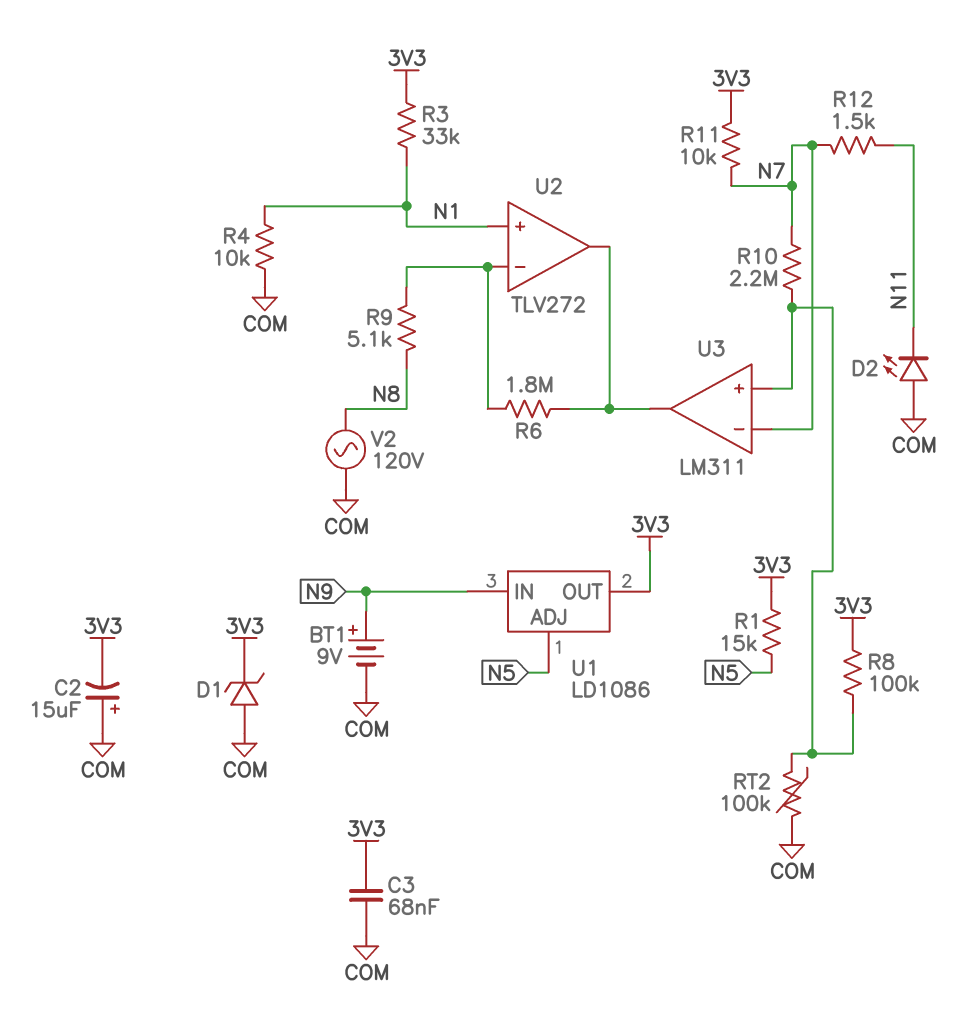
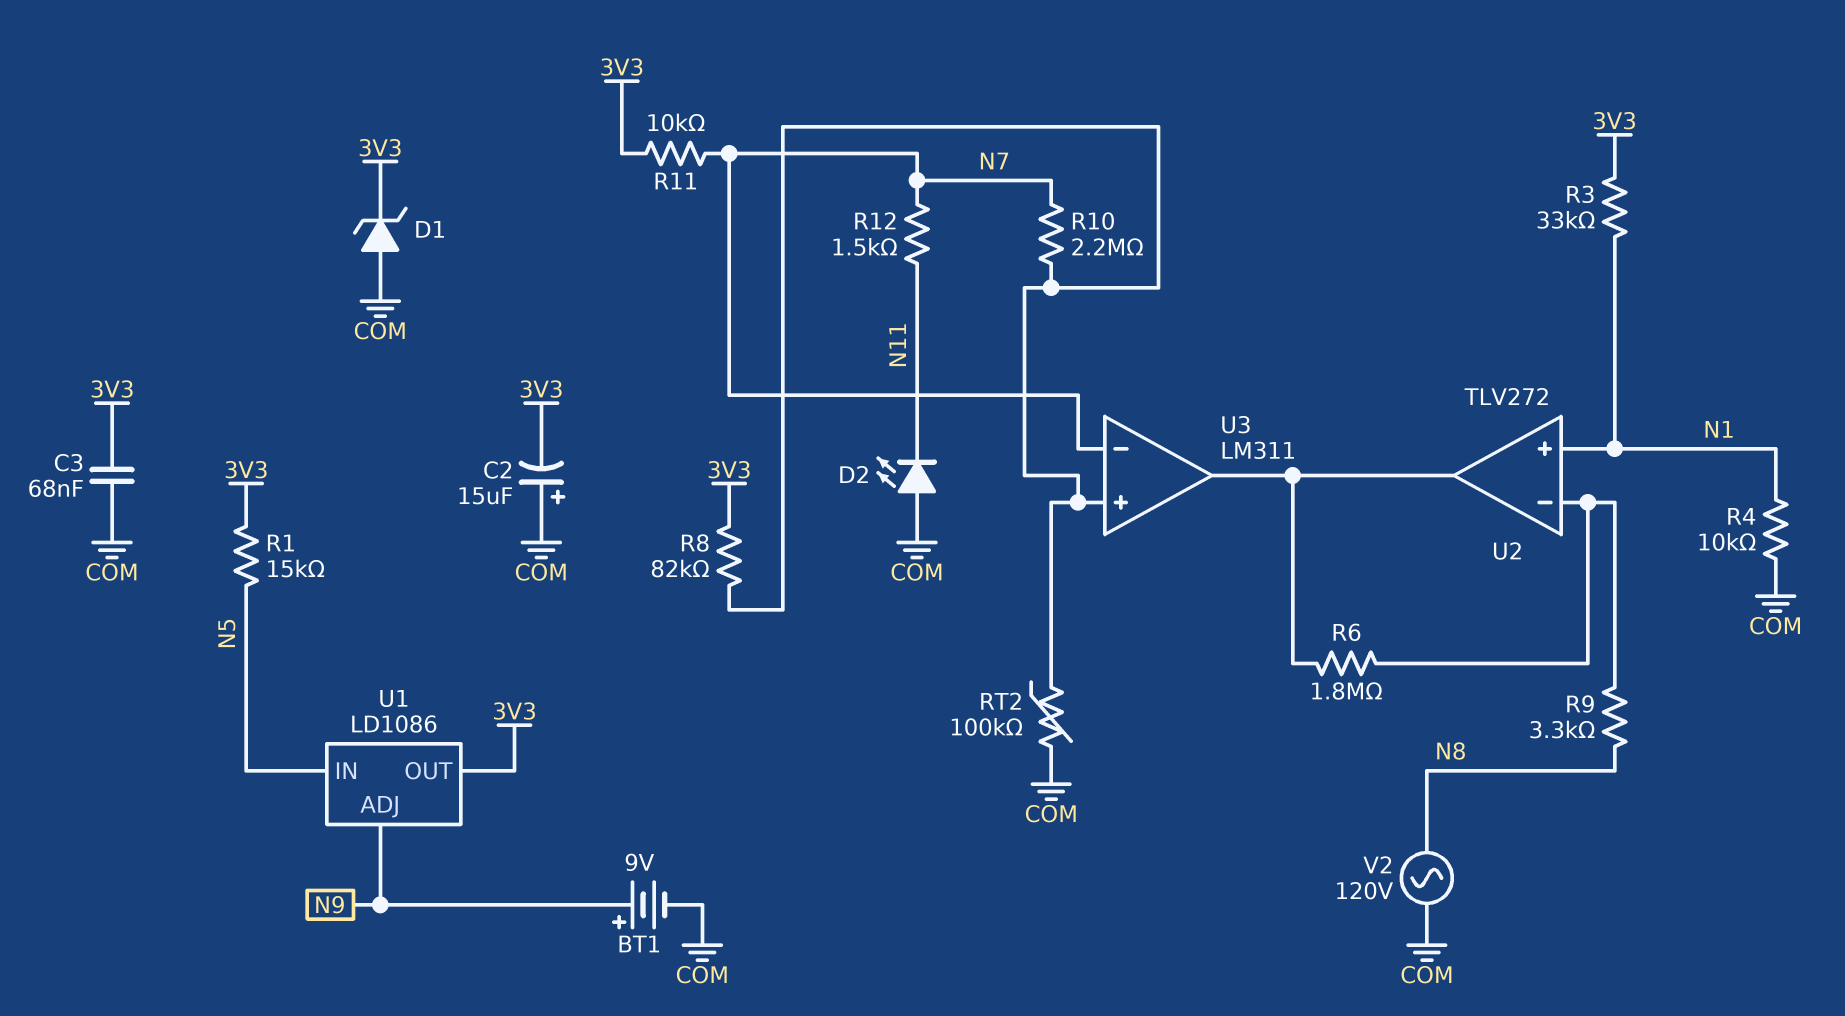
R8: 100k (3V3, U3/in+) -> 82k (3V3, U3/in+)
R9: 5.1k (N8, U2/in-) -> 3.3k (N8, U2/in-)
U1 pin ADJ: N5 -> N9
U1 pin IN: N9 -> N5

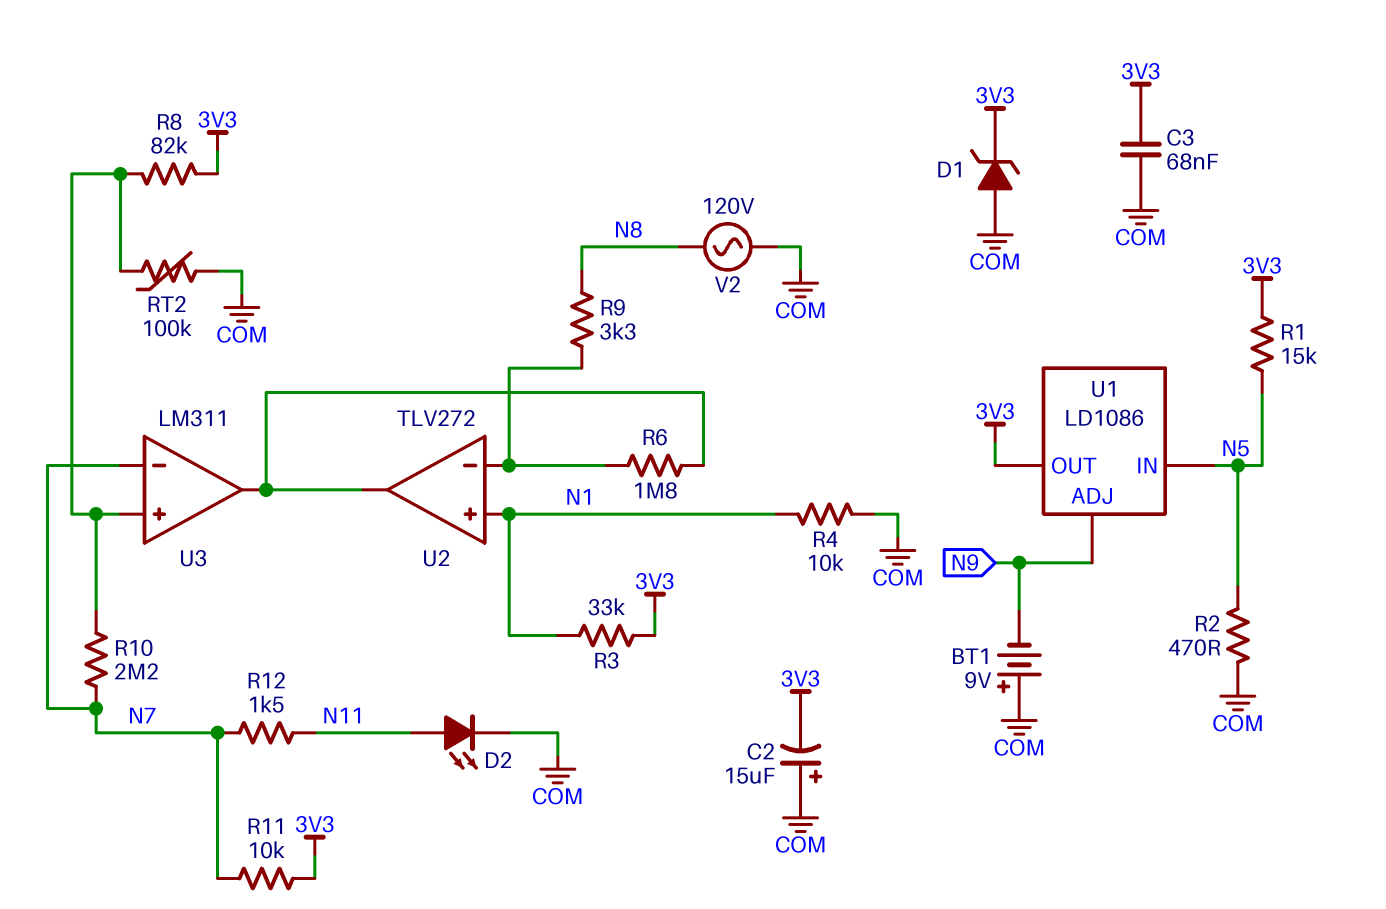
BT1: 9V (plus N9, minus COM) -> 9V (plus COM, minus N9)
D2: LED (A COM, K N11) -> LED (A N11, K COM)
R2: none -> 470 (COM, N5)

